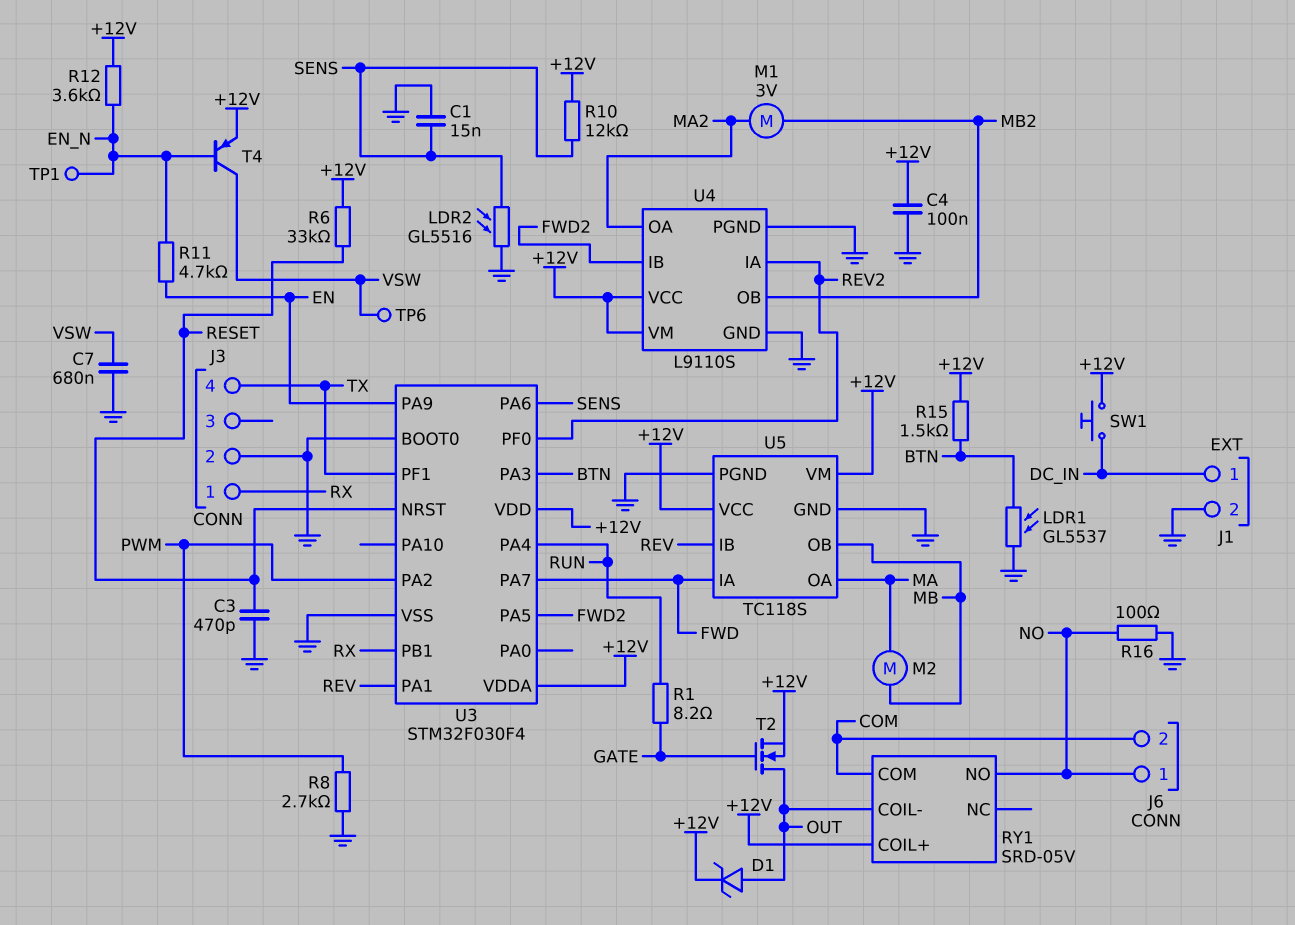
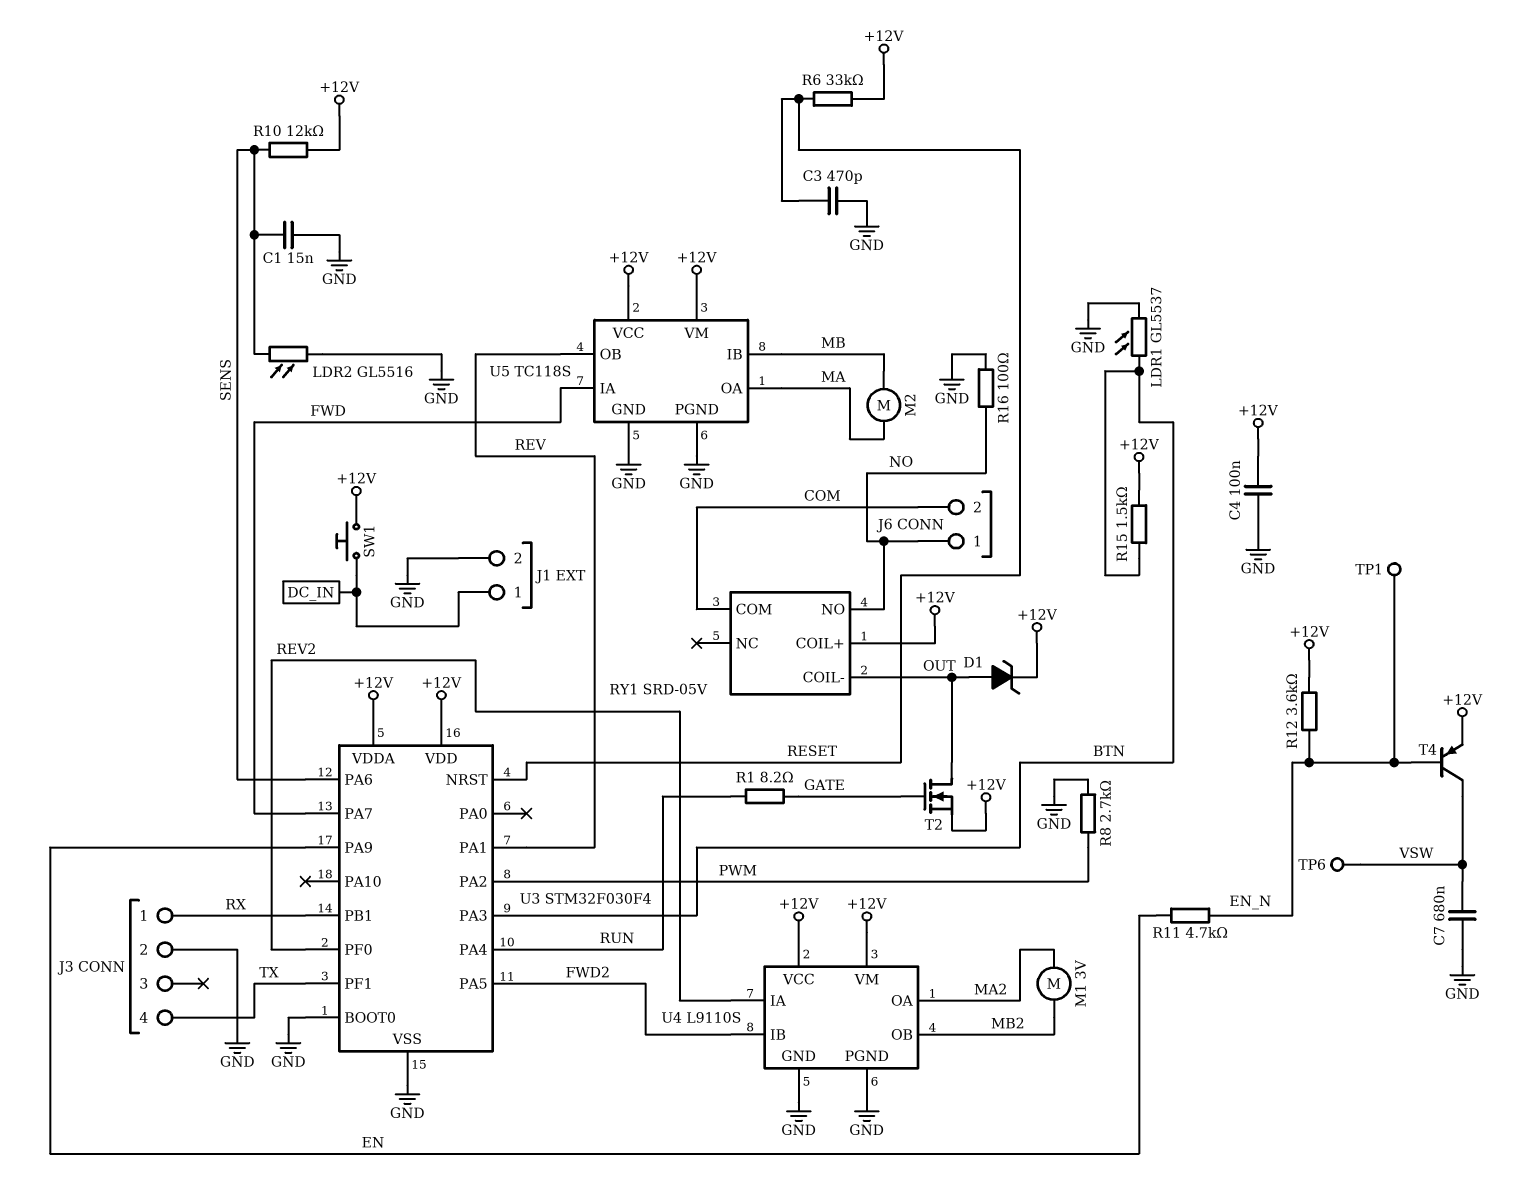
U5 pin IB: REV -> MB
U5 pin OB: MB -> REV

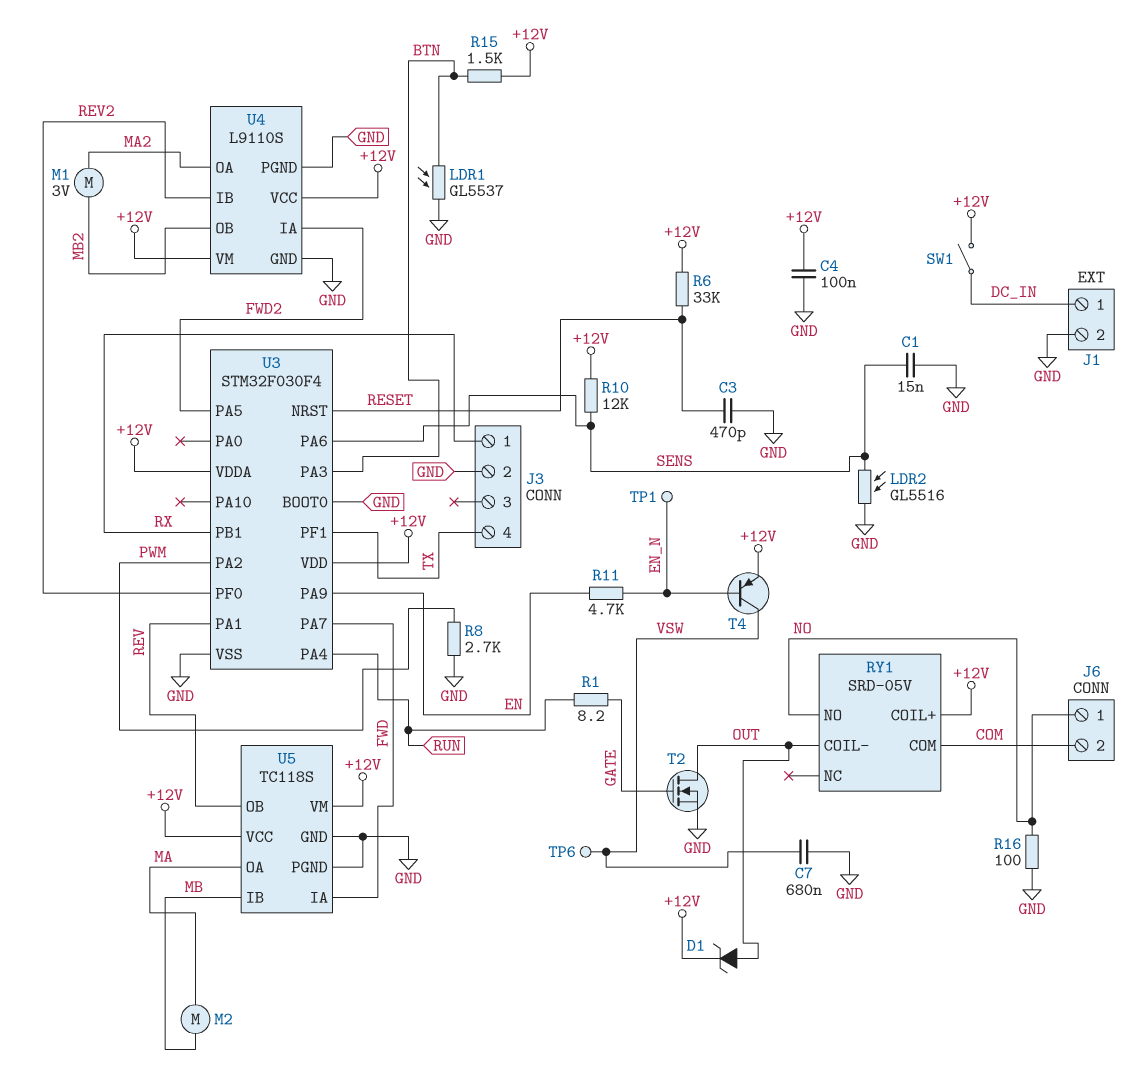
R12: 3.6k (+12V, EN_N) -> none
SW1: button (+12V, DC_IN) -> switch (+12V, DC_IN)
T2: NMOS (G GATE, D OUT, S +12V) -> NMOS (G GATE, D OUT, S GND)
U4 pin IA: REV2 -> FWD2
U4 pin IB: FWD2 -> REV2

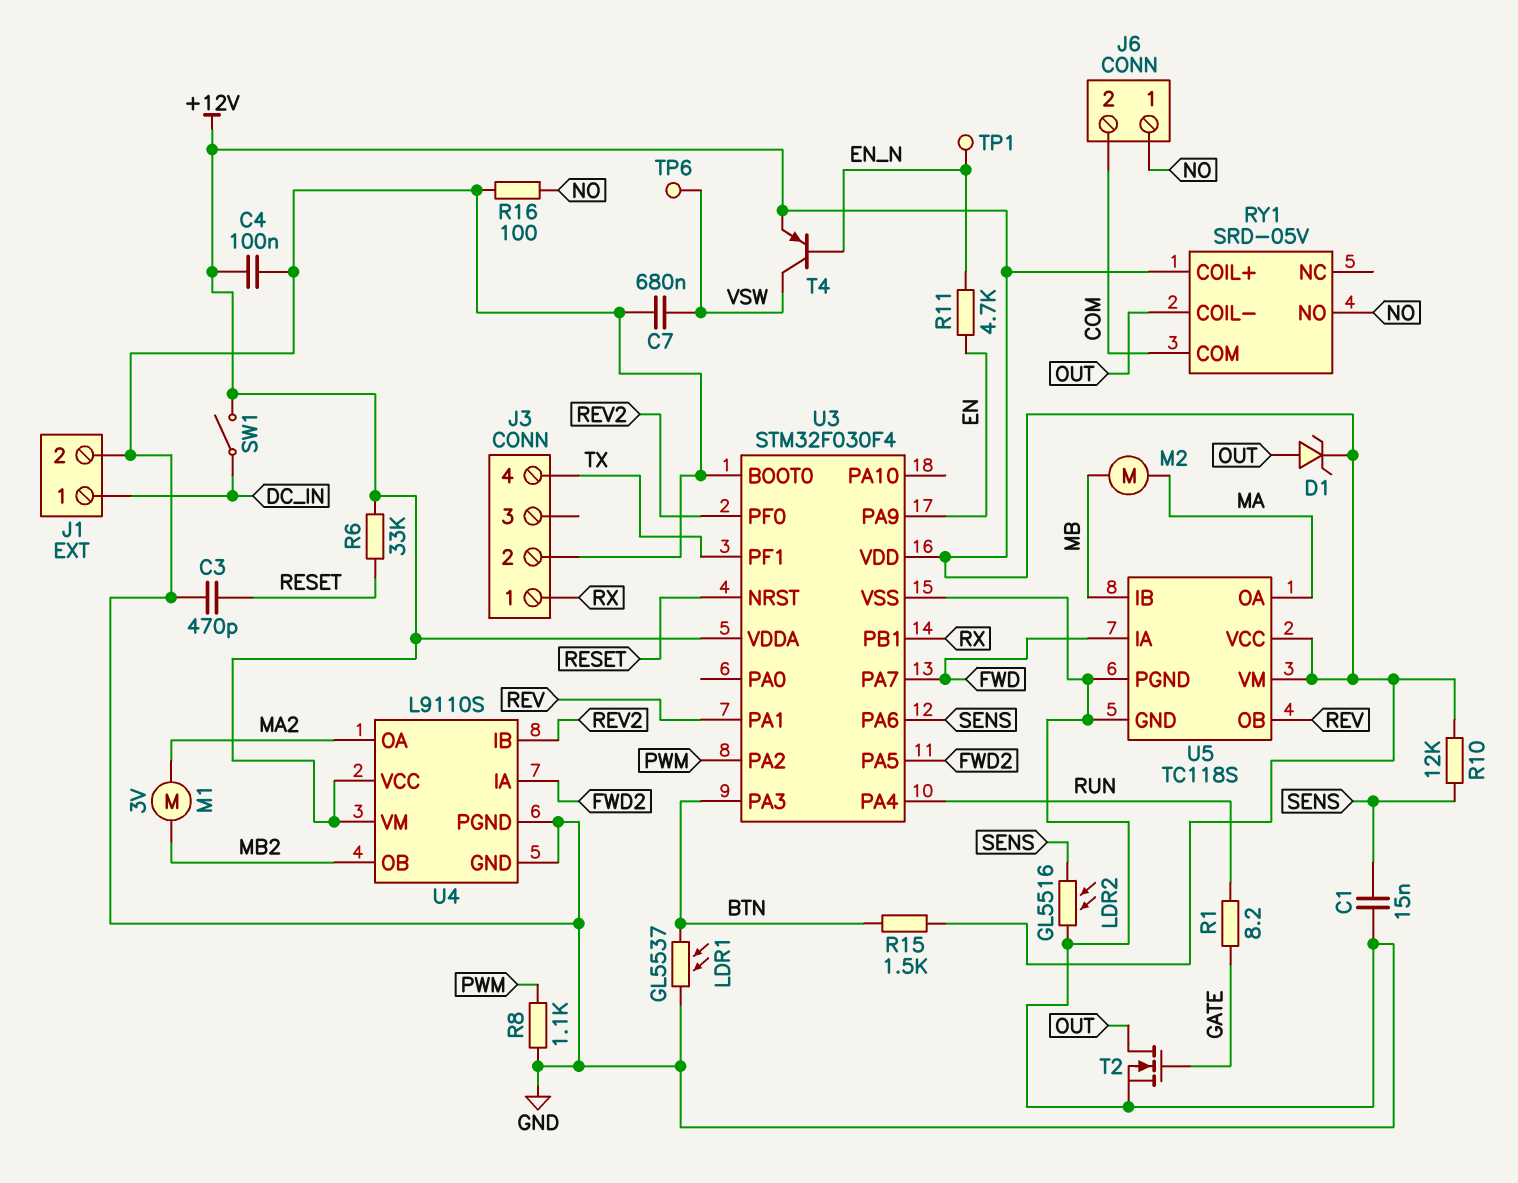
R8: 2.7k (GND, PWM) -> 1.1k (GND, PWM)

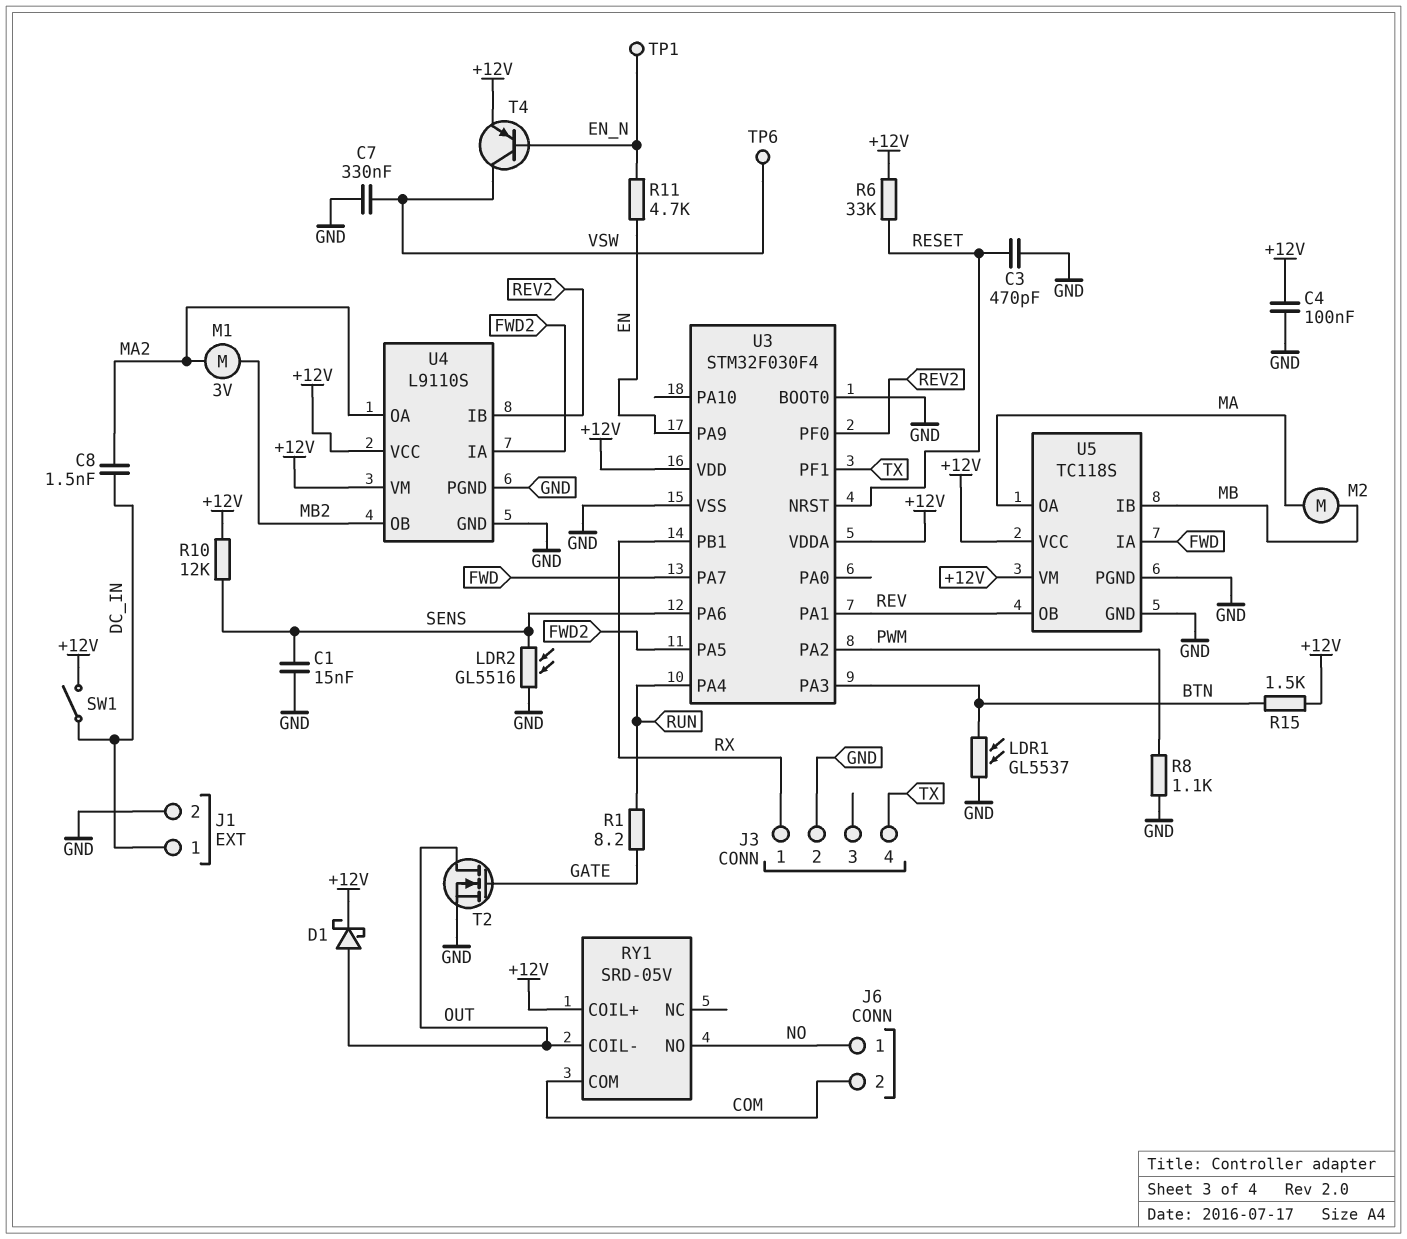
C7: 680nF (GND, VSW) -> 330nF (GND, VSW)
C8: none -> 1.5nF (DC_IN, MA2)
D1: zener (A OUT, K +12V) -> schottky (A OUT, K +12V)
R16: 100 (GND, NO) -> none

